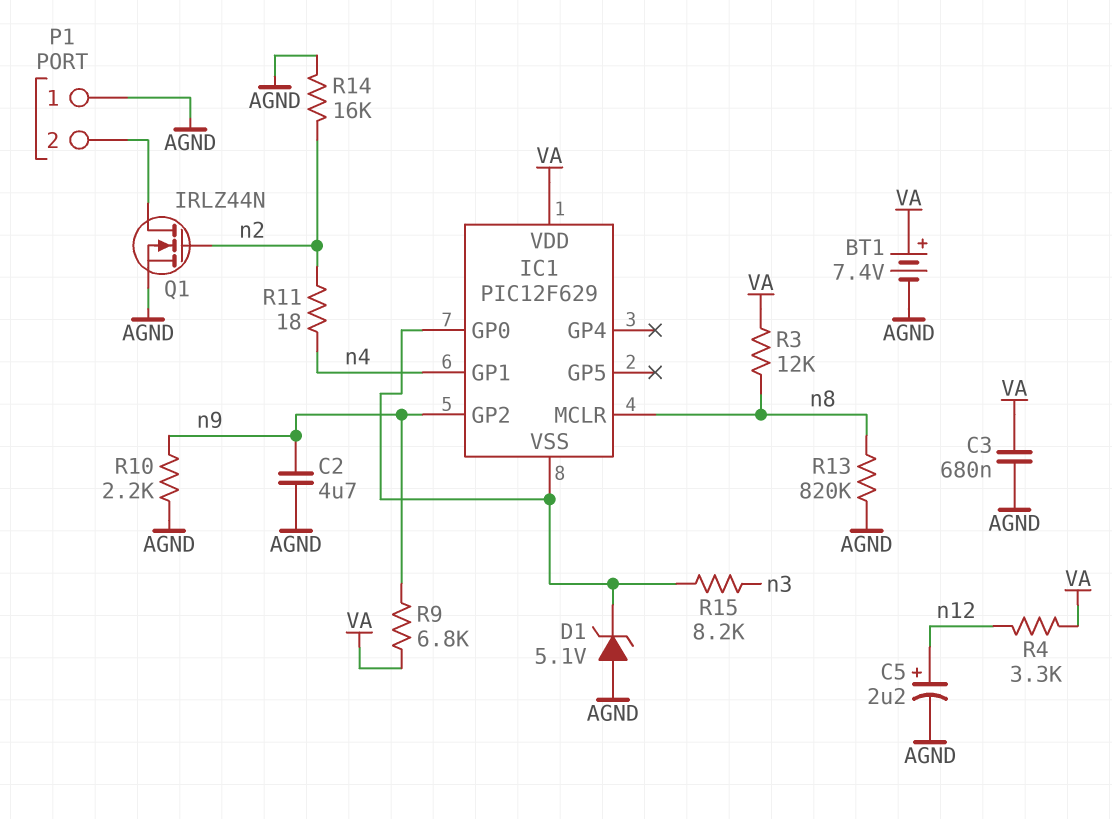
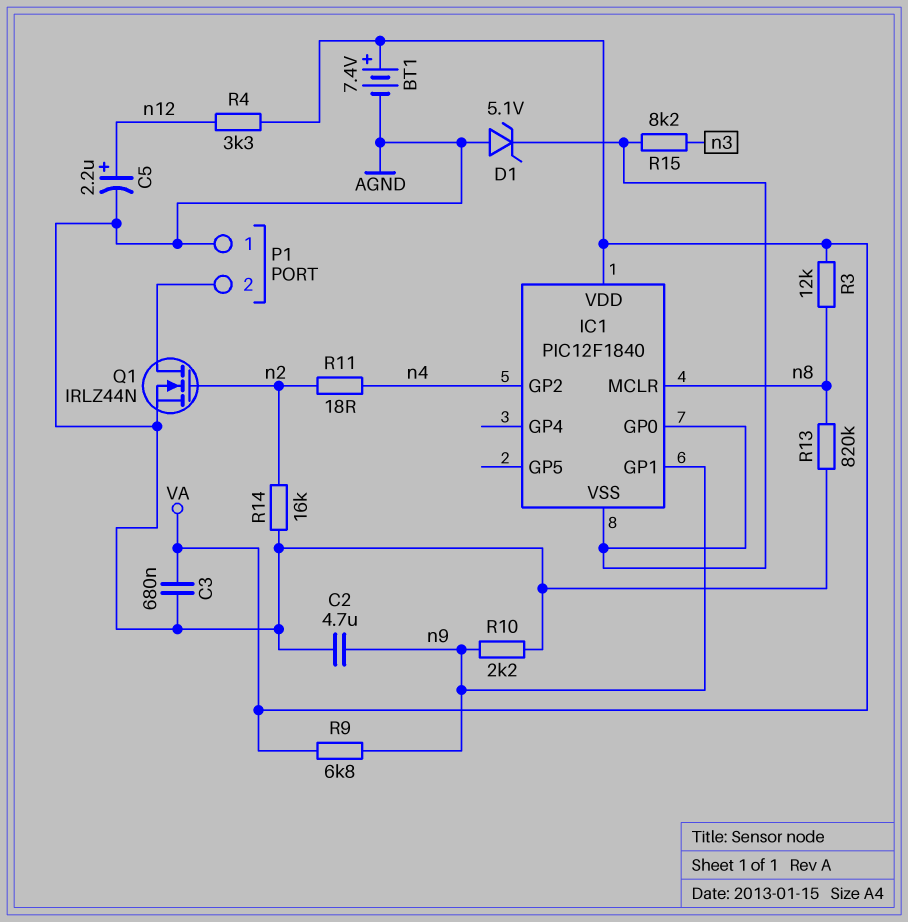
IC1: PIC12F629 -> PIC12F1840
IC1 pin GP1: n4 -> n9
IC1 pin GP2: n9 -> n4

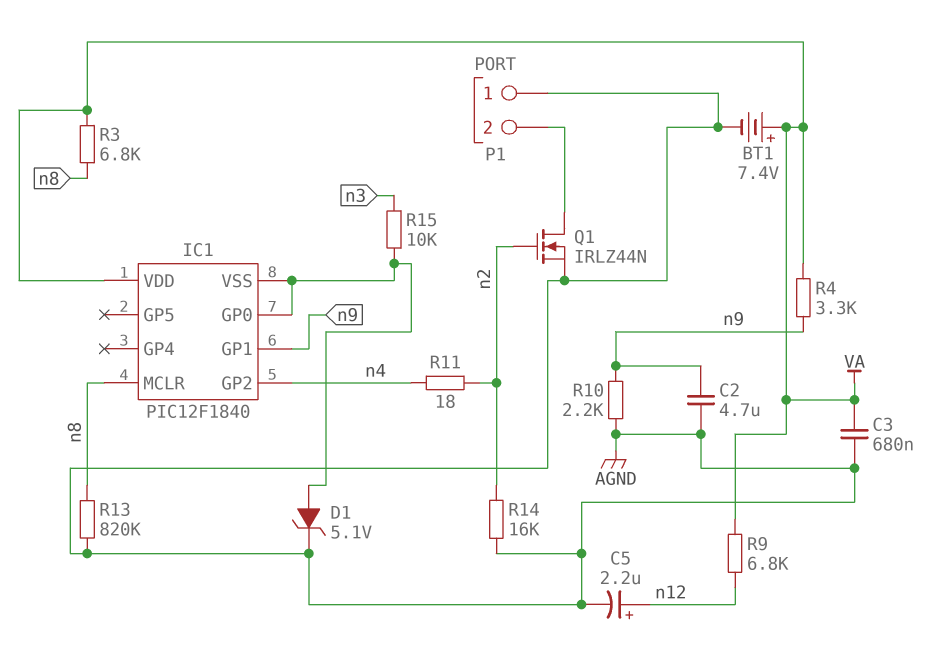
D1: zener 5.1V (A AGND, K IC1/GP0) -> zener 5.1V (A IC1/GP0, K AGND)
R3: 12k (VA, n8) -> 6.8k (VA, n8)
R4: 3.3k (VA, n12) -> 3.3k (VA, n9)
R9: 6.8k (VA, n9) -> 6.8k (VA, n12)
R15: 8.2k (IC1/GP0, n3) -> 10k (IC1/GP0, n3)

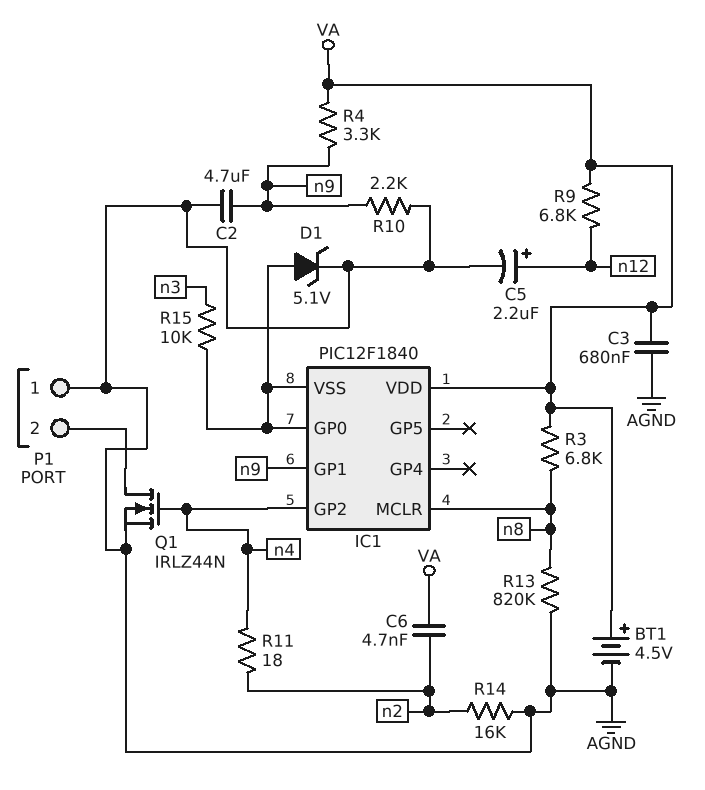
BT1: 7.4V (plus VA, minus AGND) -> 4.5V (plus VA, minus AGND)
C6: none -> 4.7nF (VA, n2)
Q1: NMOS IRLZ44N (G n2, D P1/2, S AGND) -> NMOS IRLZ44N (G n4, D P1/2, S AGND)

